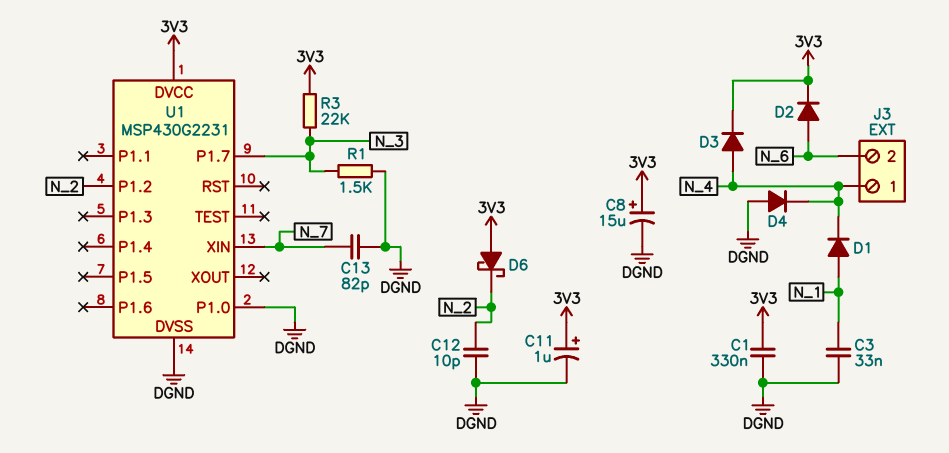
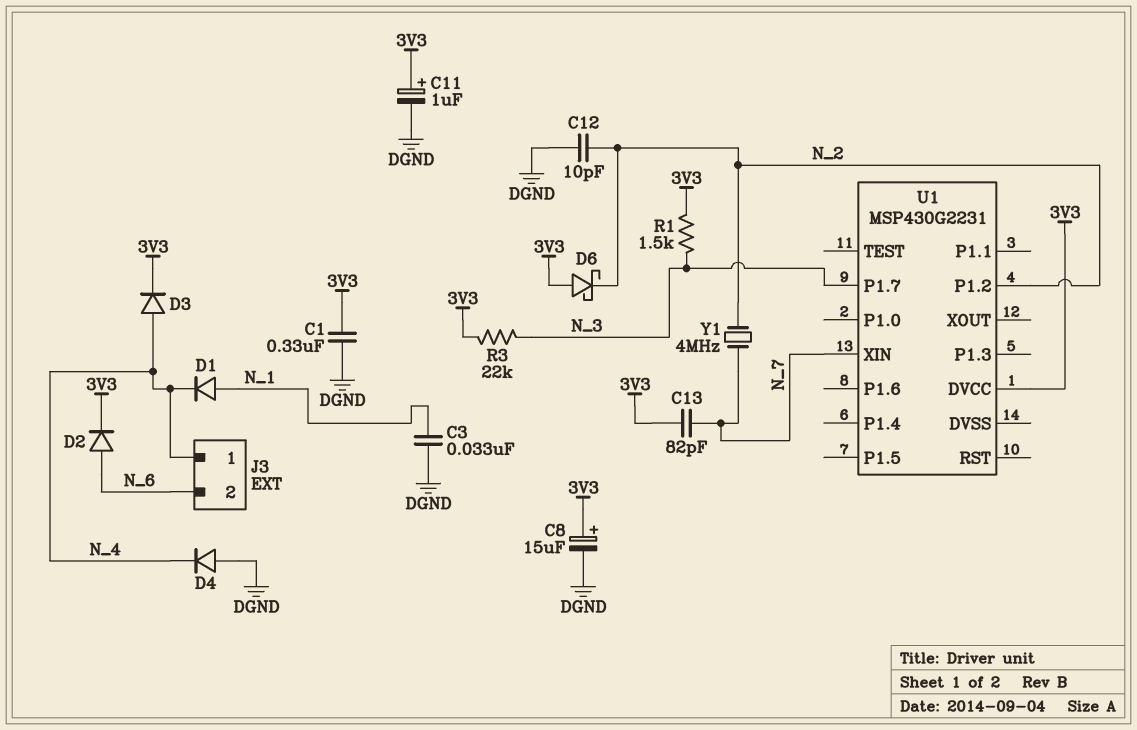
C13: 82pF (DGND, N_7) -> 82pF (3V3, N_7)
R1: 1.5k (DGND, N_3) -> 1.5k (3V3, N_3)
U1 pin DVSS: DGND -> none
U1 pin P1.0: DGND -> none
Y1: none -> 4MHz (N_2, N_7)

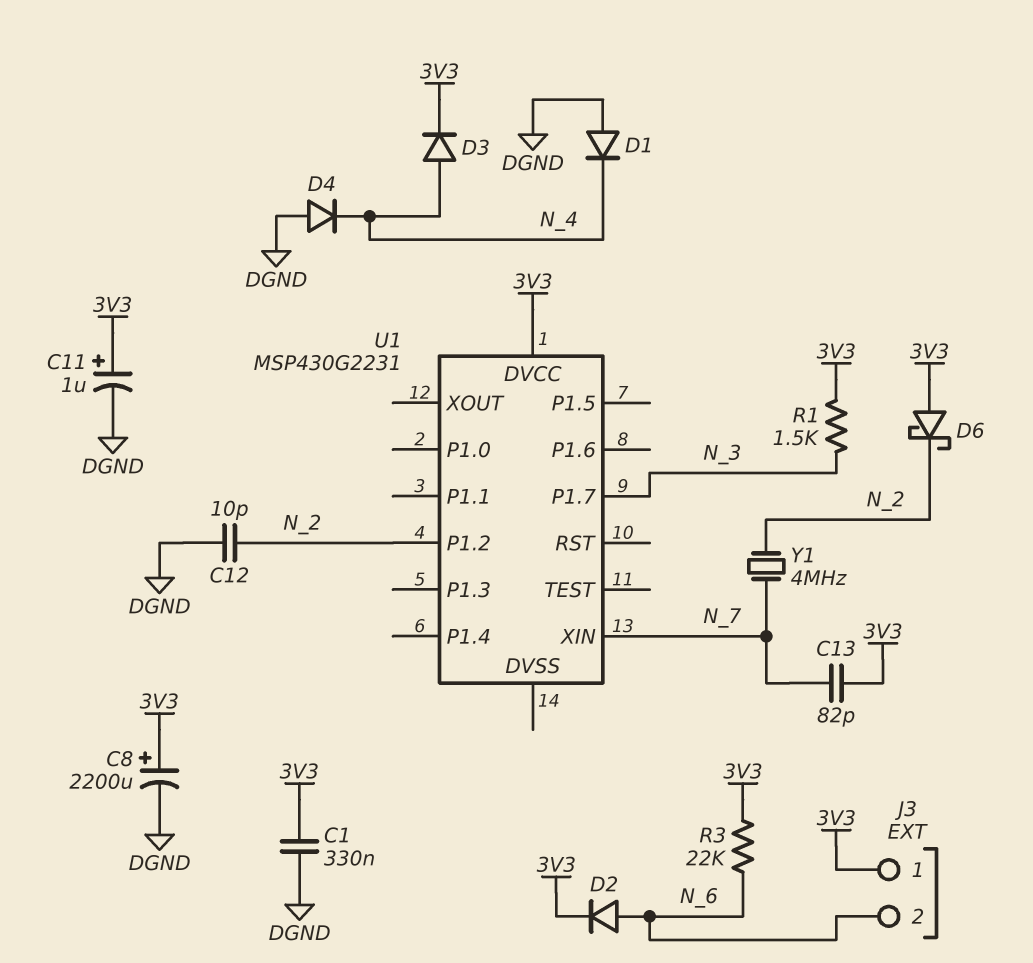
C3: 33nF (DGND, N_1) -> none
C8: 15uF (plus 3V3, minus DGND) -> 2200uF (plus 3V3, minus DGND)
D1: diode (A N_1, K N_4) -> diode (A DGND, K N_4)
J3 pin 1: N_4 -> 3V3
R3: 22k (3V3, N_3) -> 22k (3V3, N_6)

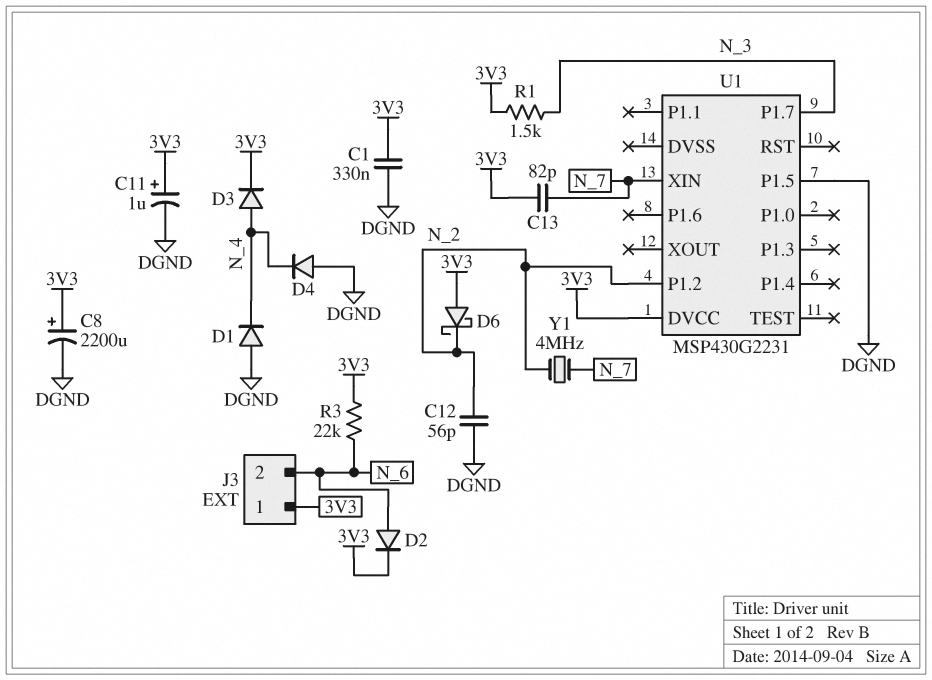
C12: 10pF (DGND, N_2) -> 56pF (DGND, N_2)
U1 pin P1.5: none -> DGND

